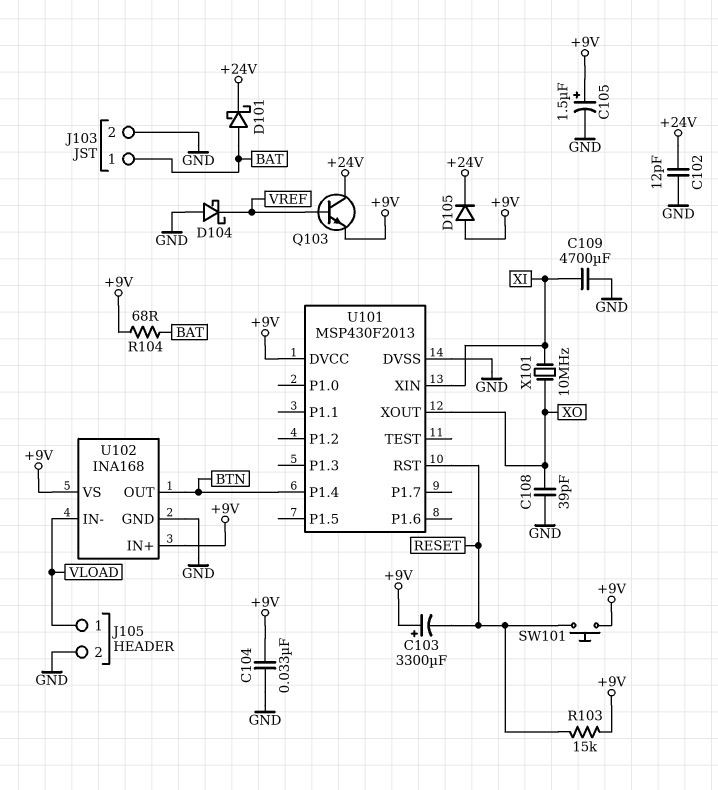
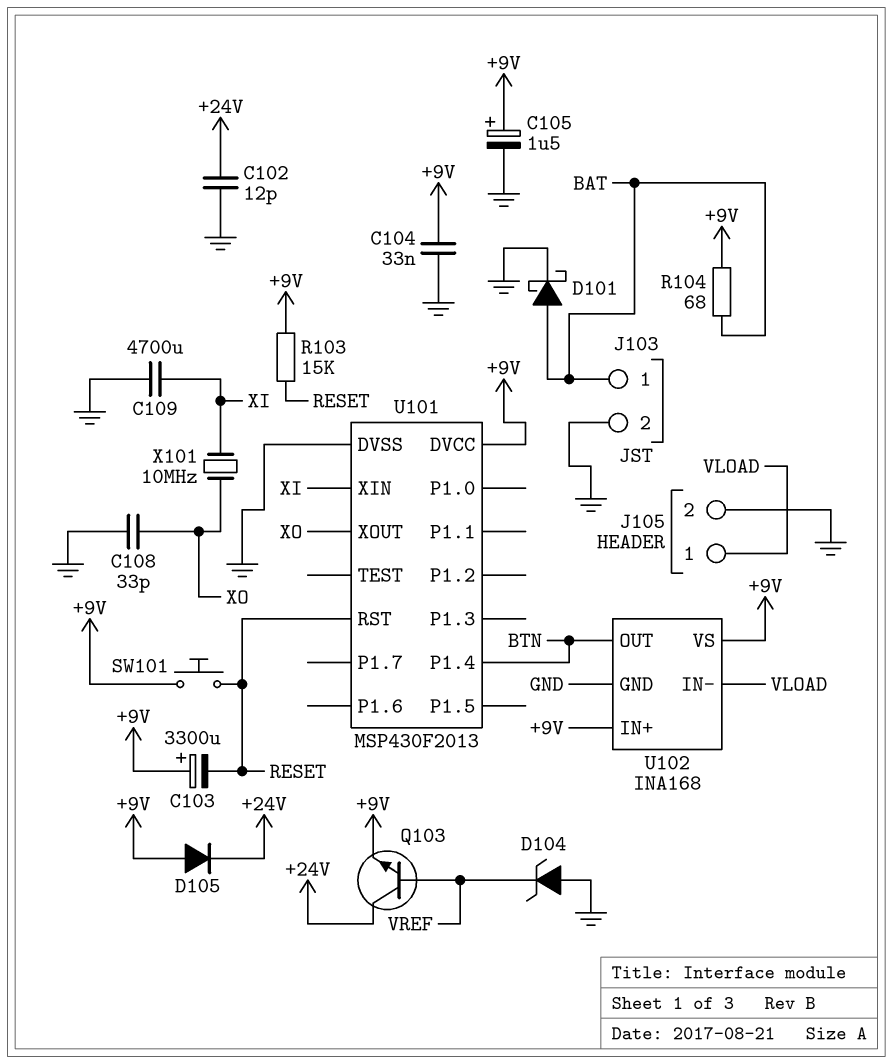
C108: 39pF (GND, XO) -> 33pF (GND, XO)
D101: schottky (A BAT, K +24V) -> schottky (A BAT, K GND)
D104: schottky (A GND, K VREF) -> zener (A GND, K VREF)

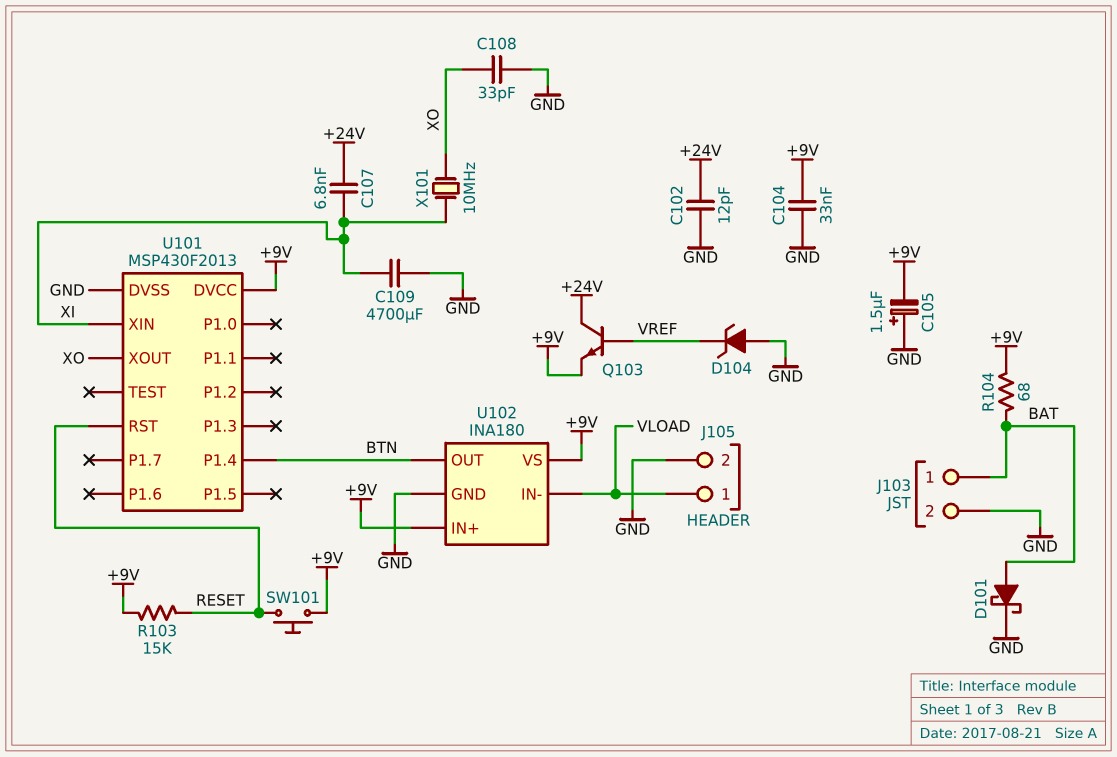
C103: 3300uF (plus +9V, minus RESET) -> none
C105: 1.5uF (plus +9V, minus GND) -> 1.5uF (plus GND, minus +9V)
C107: none -> 6.8nF (+24V, XI)
D105: diode (A +9V, K +24V) -> none
U102: INA168 -> INA180

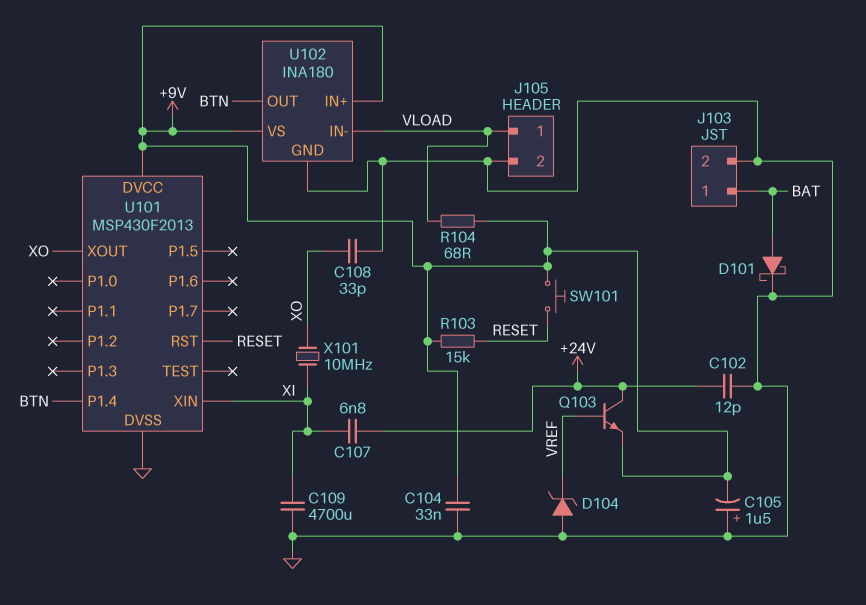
R104: 68 (+9V, BAT) -> 68 (+9V, VLOAD)

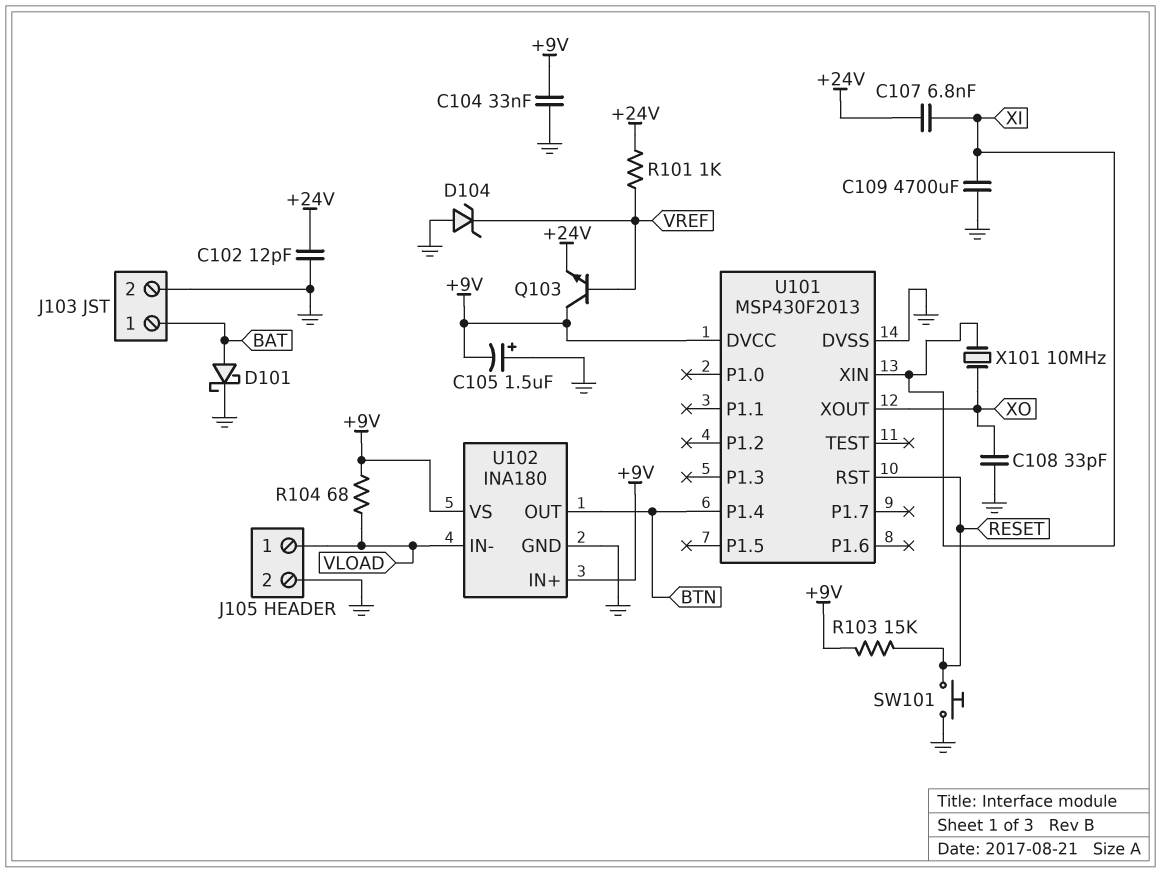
Q103: NPN (B VREF, C +24V, E +9V) -> NPN (B VREF, C +9V, E +24V)
R101: none -> 1k (+24V, VREF)
SW101: button (+9V, RESET) -> button (GND, RESET)

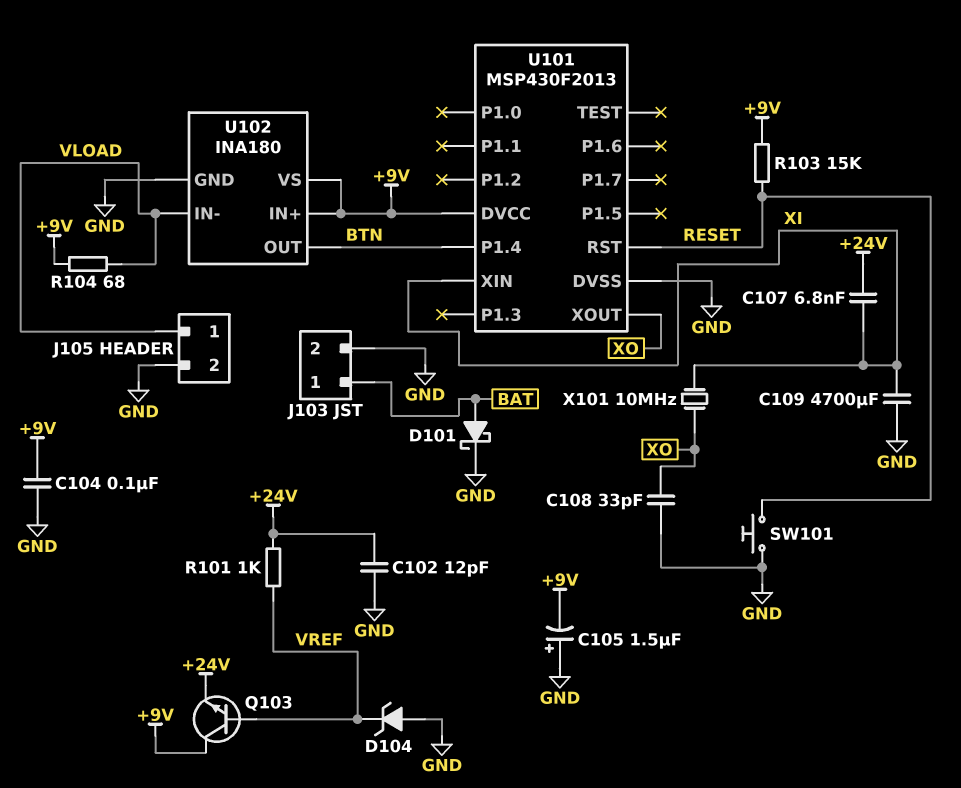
C104: 33nF (+9V, GND) -> 100nF (+9V, GND)

